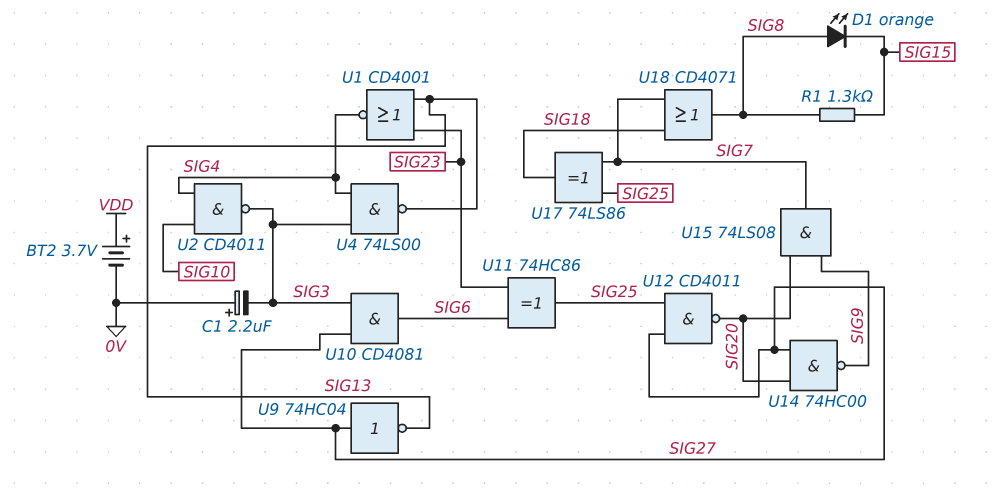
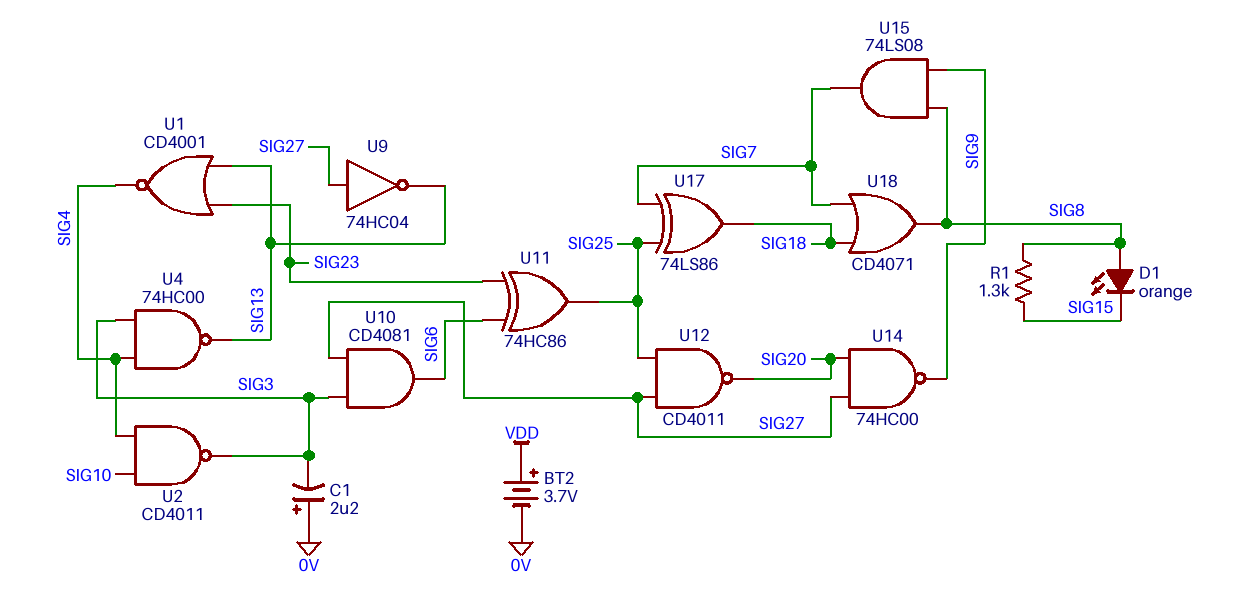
U4: NAND 74LS00 (in SIG3, in SIG4, out SIG13) -> NAND 74HC00 (in SIG3, in SIG4, out SIG13)
U15: AND 74LS08 (in SIG9, in SIG20, out SIG7) -> AND 74LS08 (in SIG8, in SIG9, out SIG7)

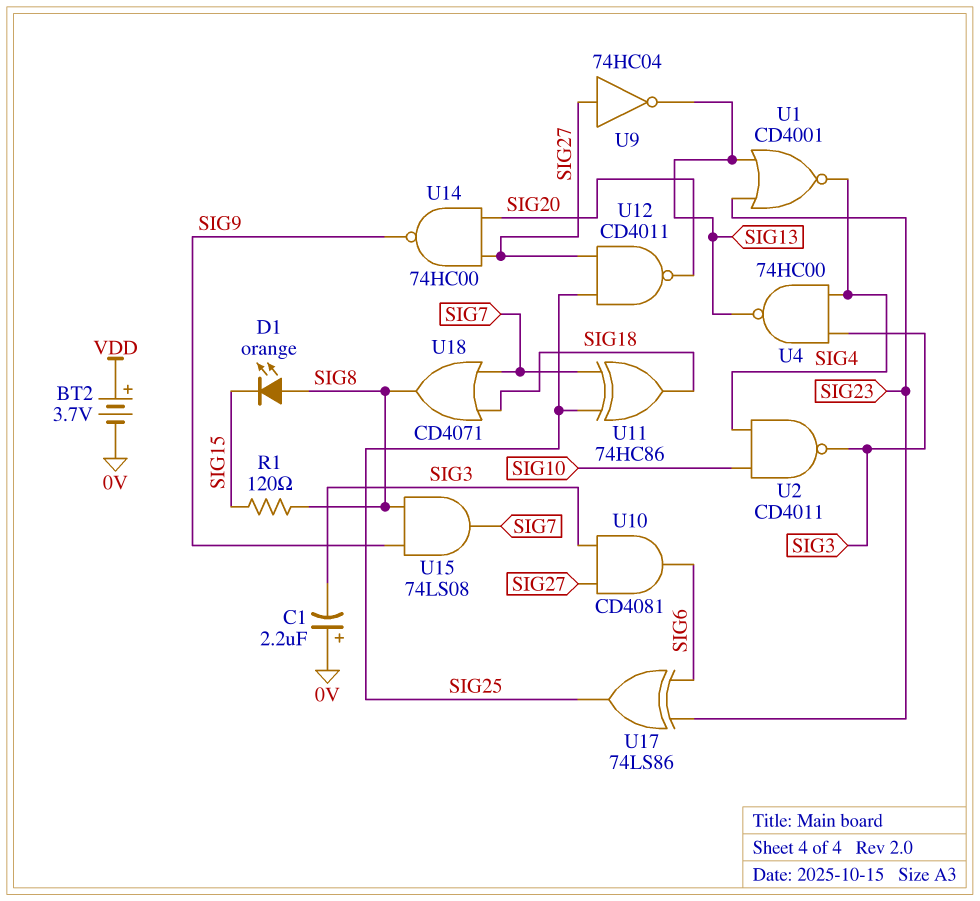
R1: 1.3k (SIG8, SIG15) -> 120 (SIG8, SIG15)
U11: XOR 74HC86 (in SIG6, in SIG23, out SIG25) -> XOR 74HC86 (in SIG7, in SIG25, out SIG18)
U17: XOR 74LS86 (in SIG7, in SIG25, out SIG18) -> XOR 74LS86 (in SIG6, in SIG23, out SIG25)

